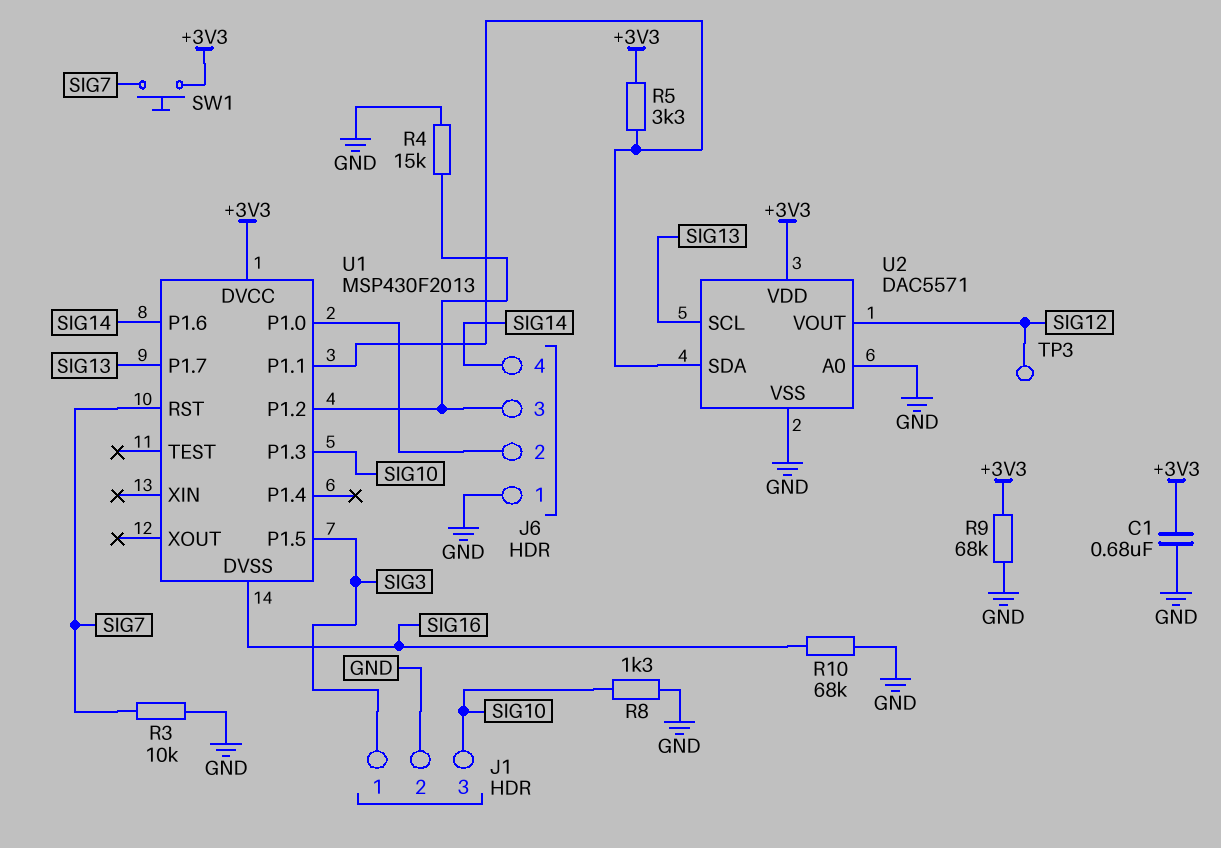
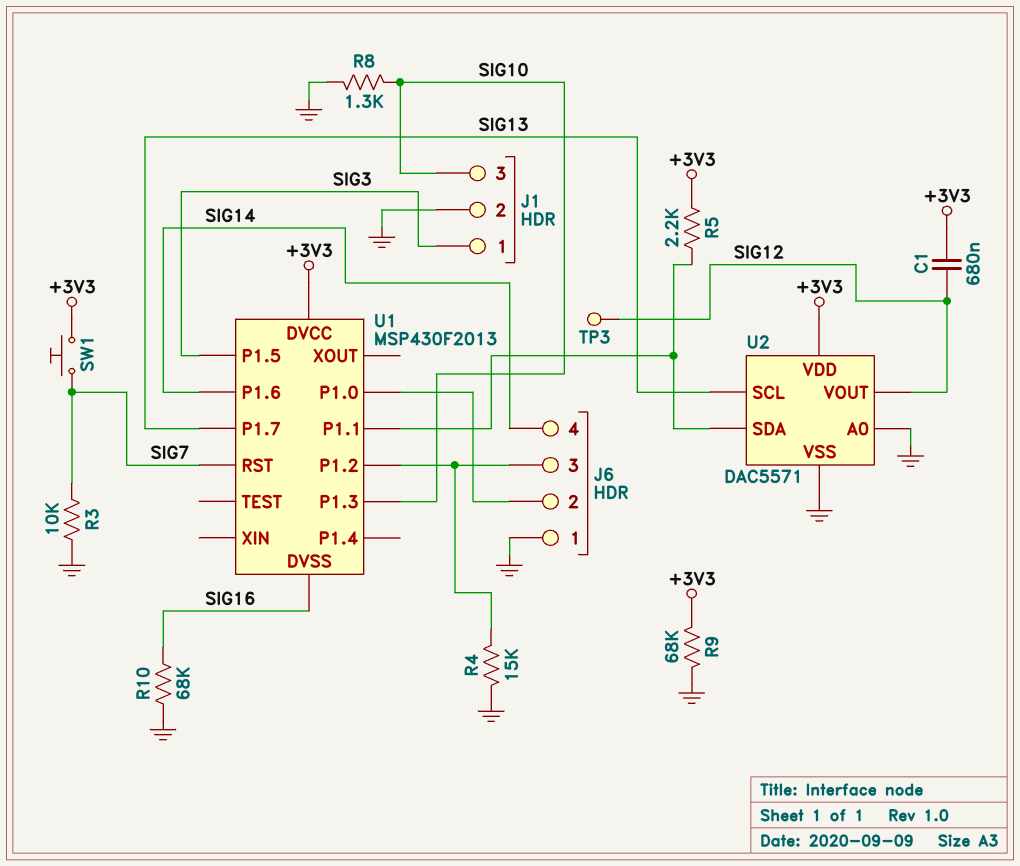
C1: 680nF (+3V3, GND) -> 680nF (+3V3, SIG12)
R5: 3.3k (+3V3, U1/P1.1) -> 2.2k (+3V3, U1/P1.1)

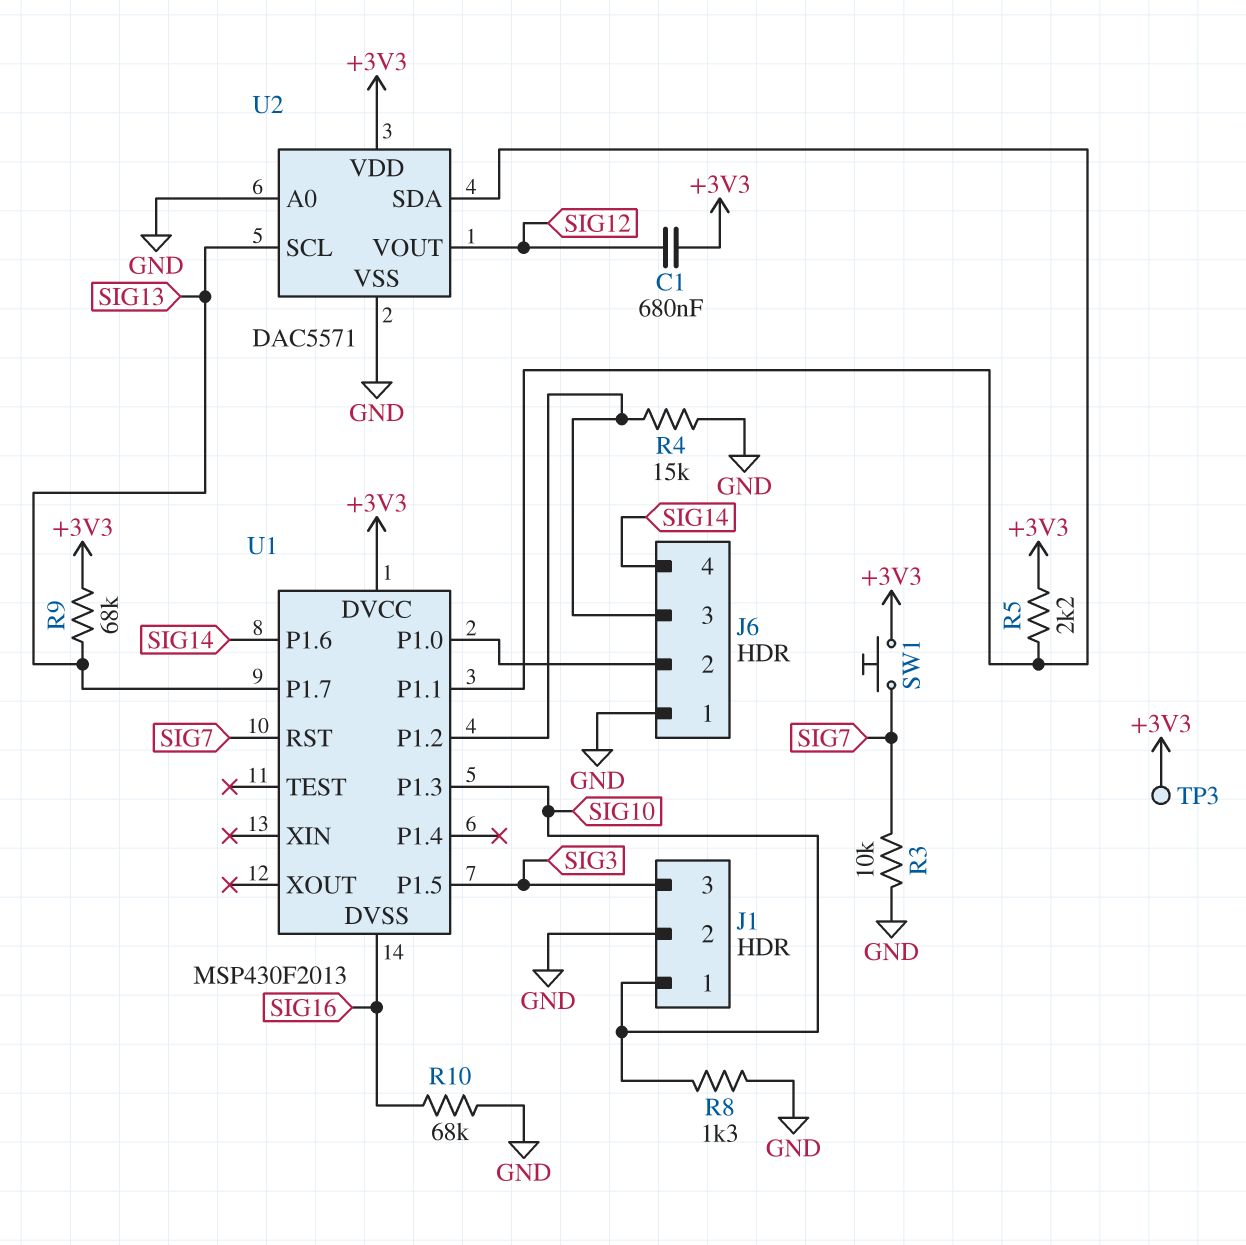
J1 pin 1: SIG3 -> SIG10
J1 pin 3: SIG10 -> SIG3
R9: 68k (+3V3, GND) -> 68k (+3V3, SIG13)
TP3: test point (SIG12) -> test point (+3V3)

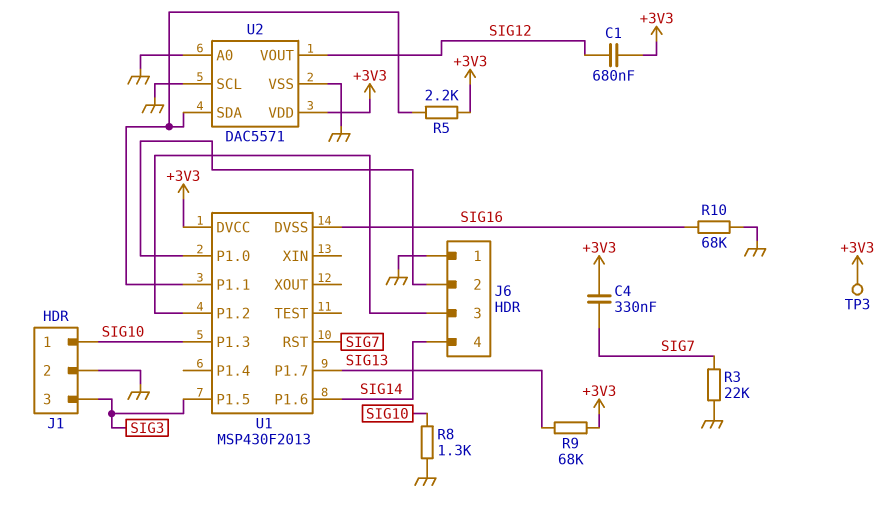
C4: none -> 330nF (+3V3, SIG7)
R3: 10k (GND, SIG7) -> 22k (GND, SIG7)
R4: 15k (GND, J6/3) -> none
SW1: button (+3V3, SIG7) -> none
U2 pin SCL: SIG13 -> GND

